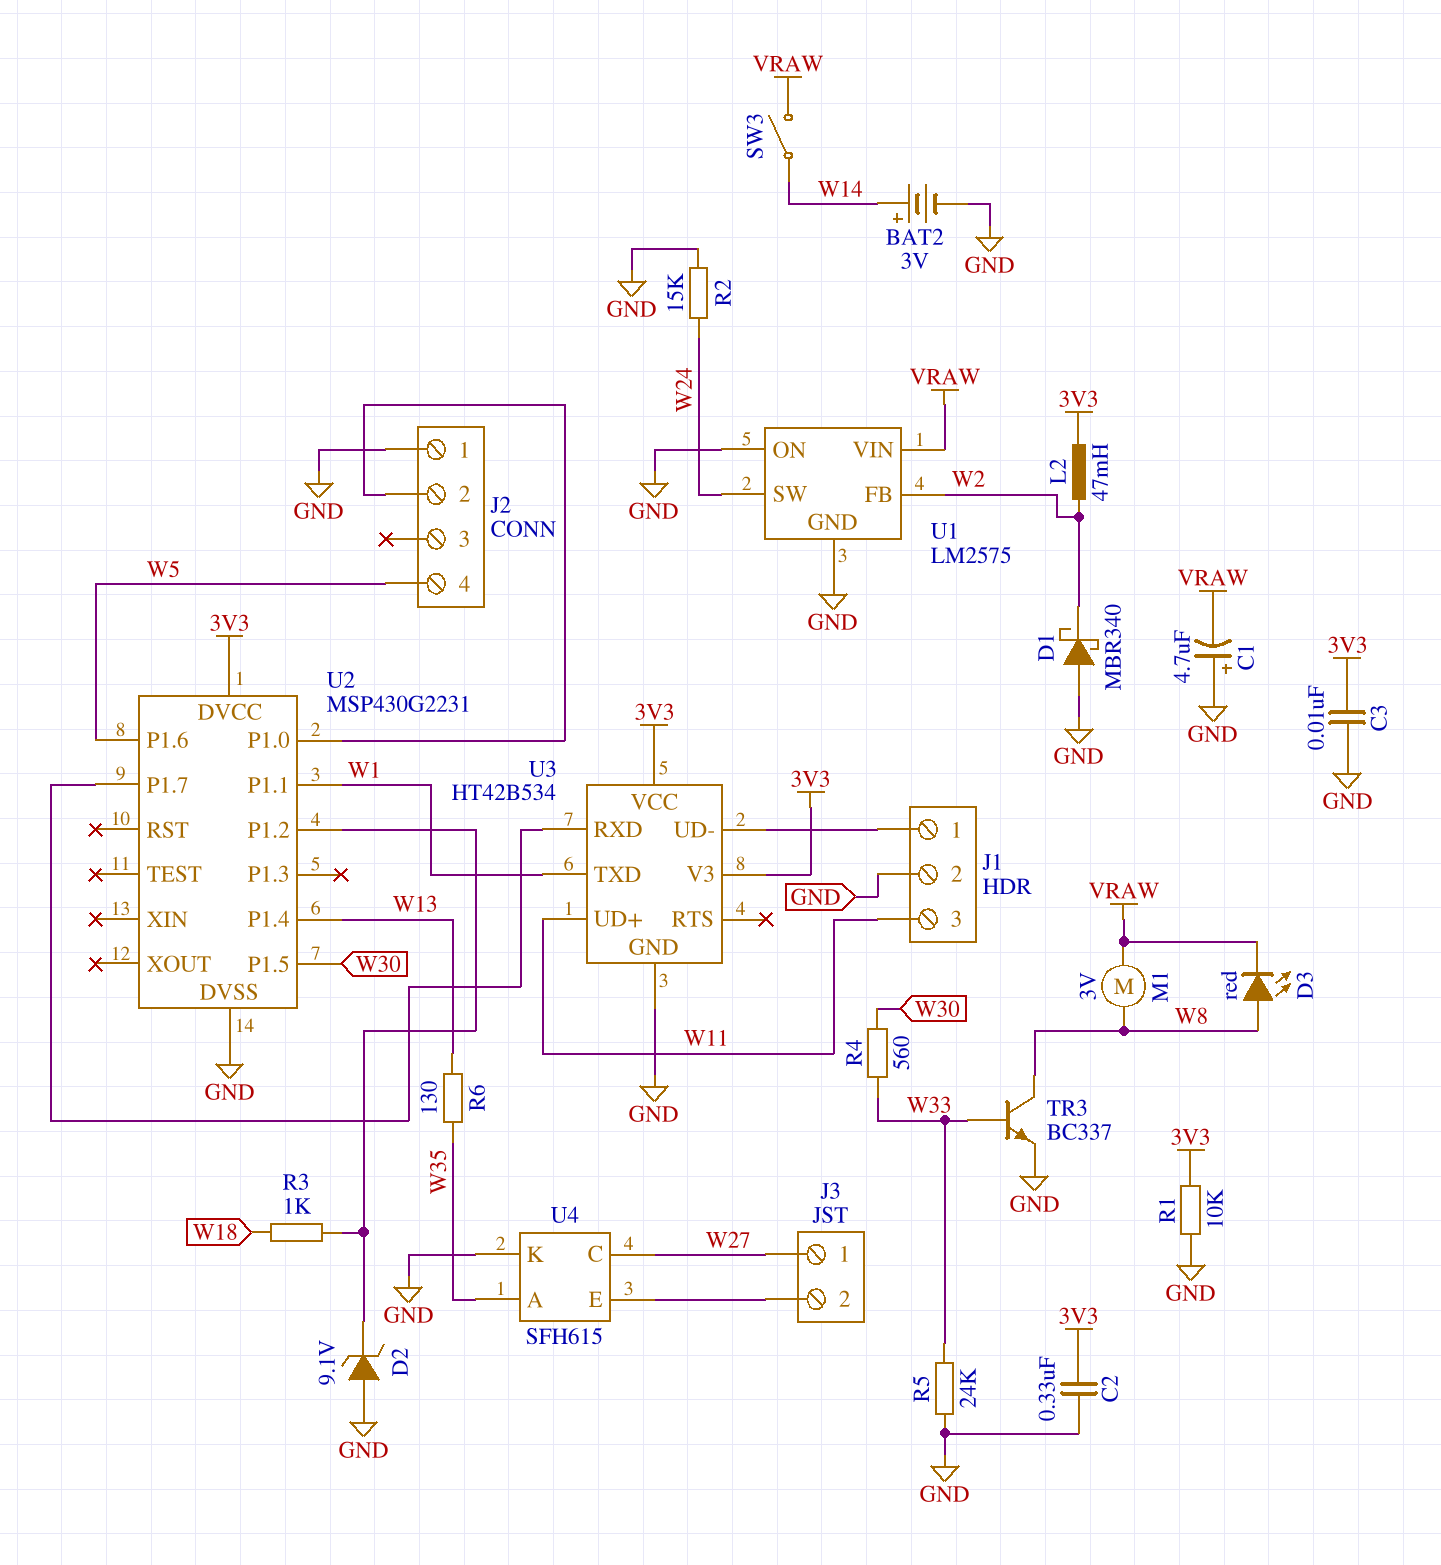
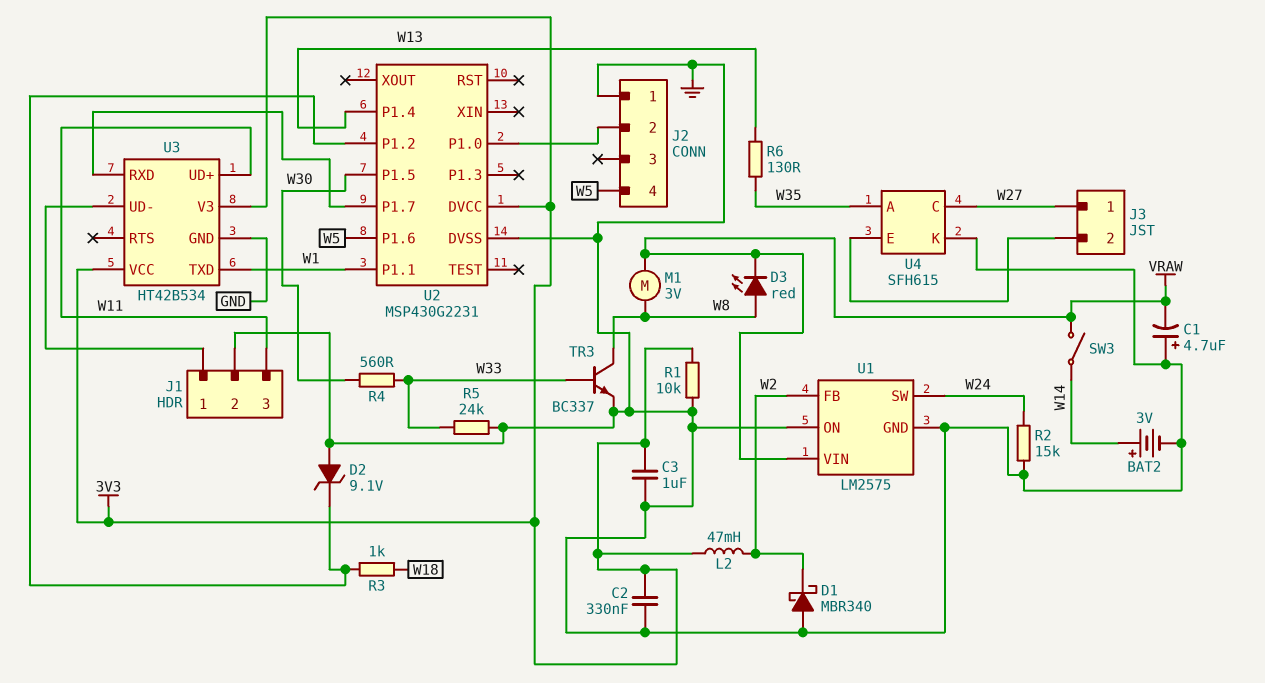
C3: 10nF (3V3, GND) -> 1uF (3V3, GND)

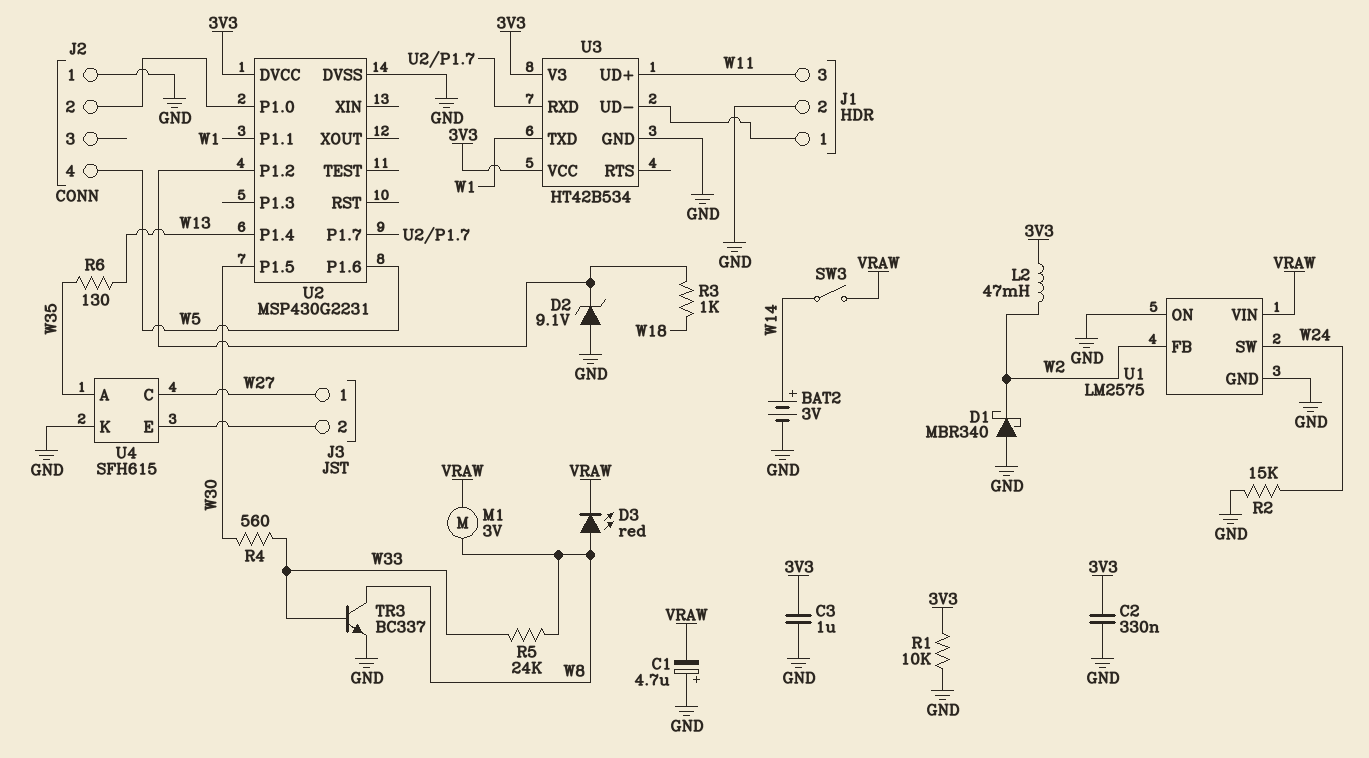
R5: 24k (GND, W33) -> 24k (W8, W33)

